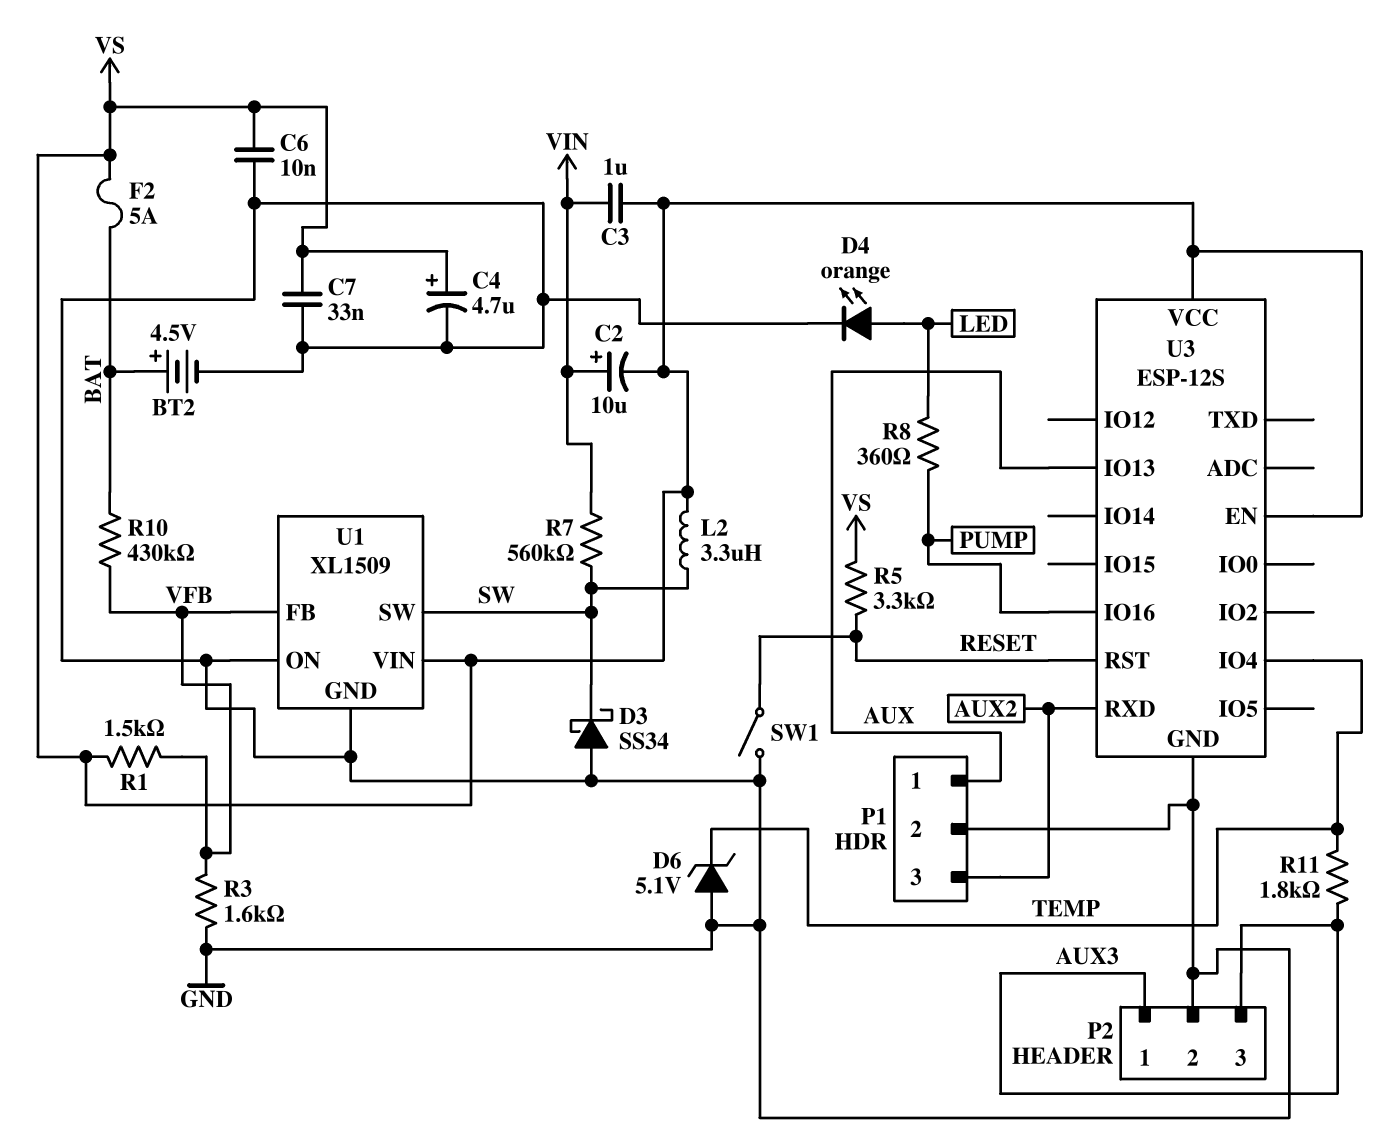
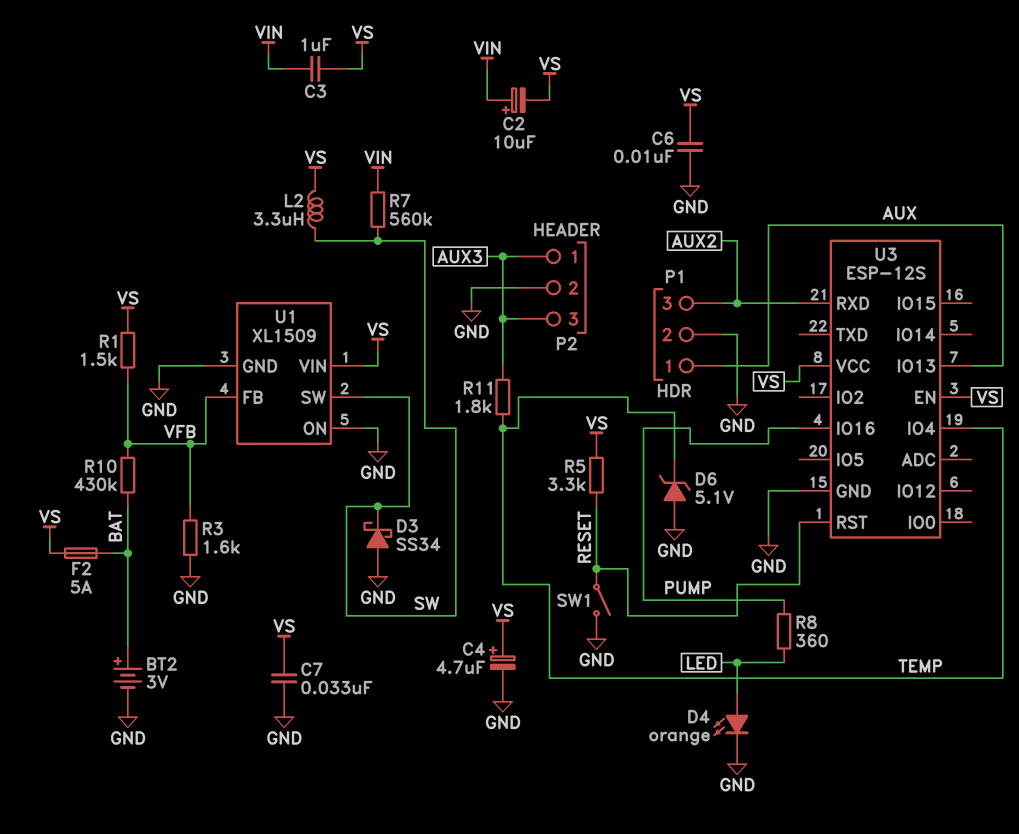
BT2: 4.5V (plus BAT, minus GND) -> 3V (plus BAT, minus GND)

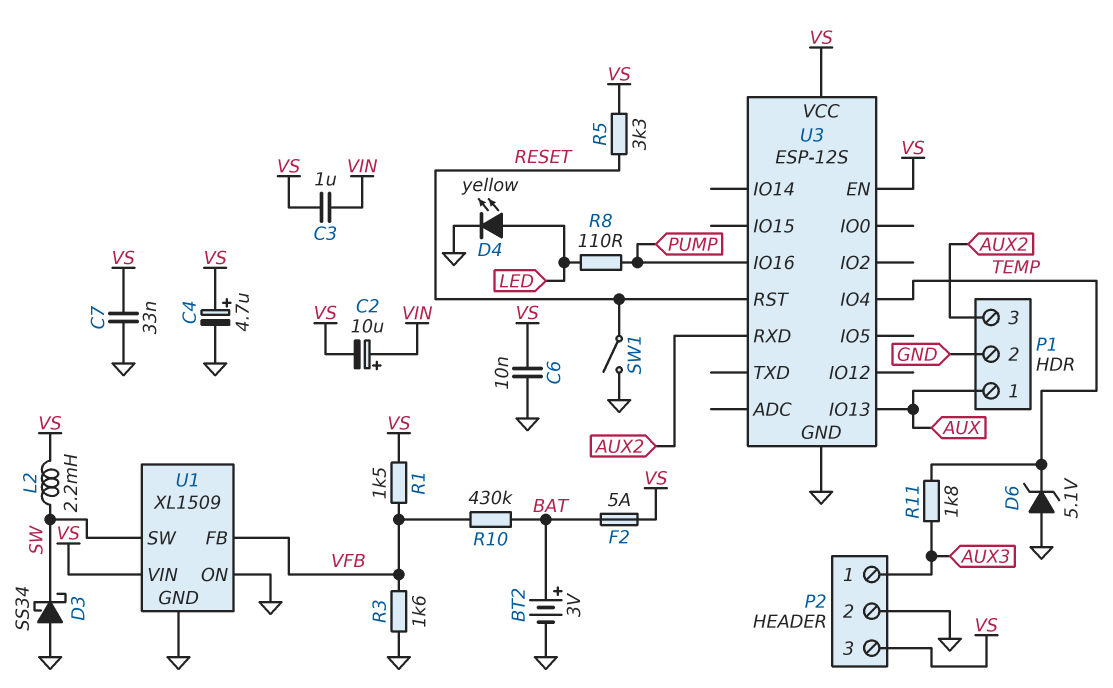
D4: LED orange (A LED, K GND) -> LED yellow (A LED, K GND)
L2: 3.3uH (SW, VS) -> 2.2mH (SW, VS)
P2 pin 3: AUX3 -> VS
R7: 560k (SW, VIN) -> none
R8: 360 (LED, PUMP) -> 110 (LED, PUMP)

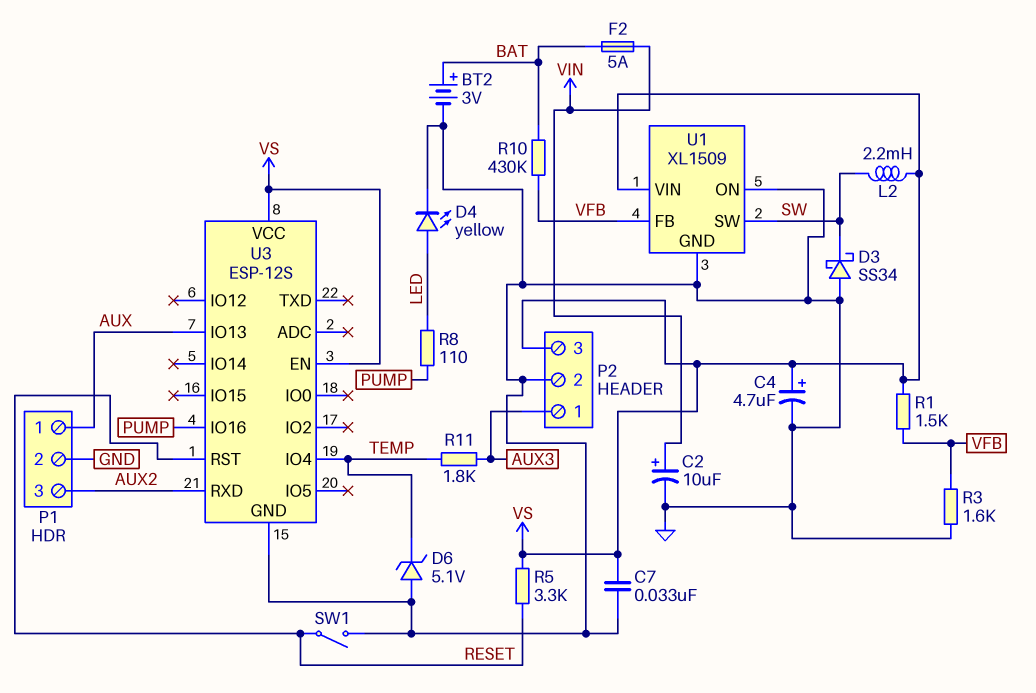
C2: 10uF (plus VIN, minus VS) -> 10uF (plus VIN, minus GND)
C3: 1uF (VIN, VS) -> none
C6: 10nF (GND, VS) -> none
F2: 5A (BAT, VS) -> 5A (BAT, VIN)

